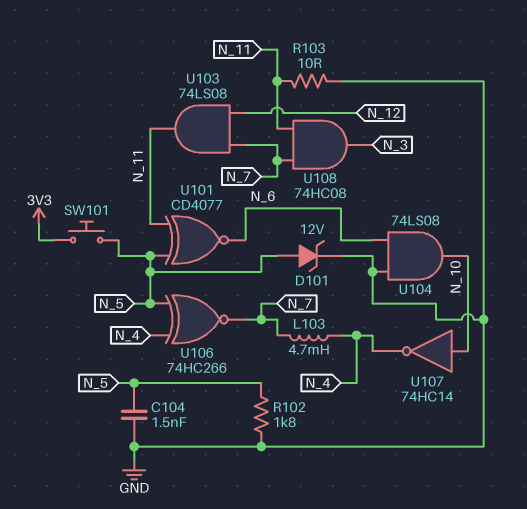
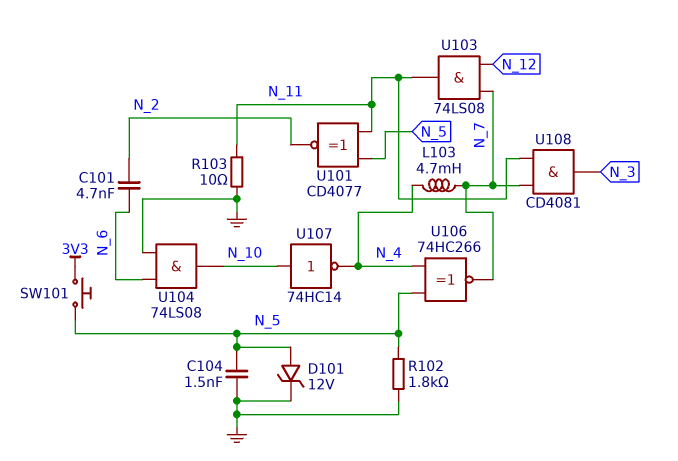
C101: none -> 4.7nF (N_2, N_6)
U101: XNOR CD4077 (in N_5, in N_11, out N_6) -> XNOR CD4077 (in N_5, in N_11, out N_2)
U108: AND 74HC08 (in N_7, in N_11, out N_3) -> AND CD4081 (in N_7, in N_11, out N_3)

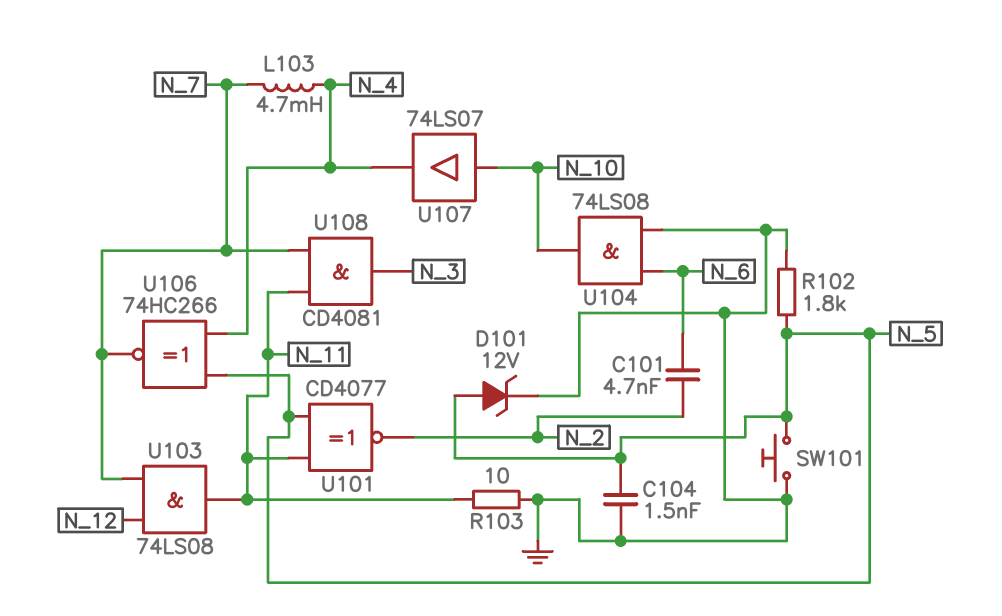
SW101: button (3V3, N_5) -> button (GND, N_5)
U107: NOT 74HC14 (in N_10, out N_4) -> buffer 74LS07 (in N_10, out N_4)

